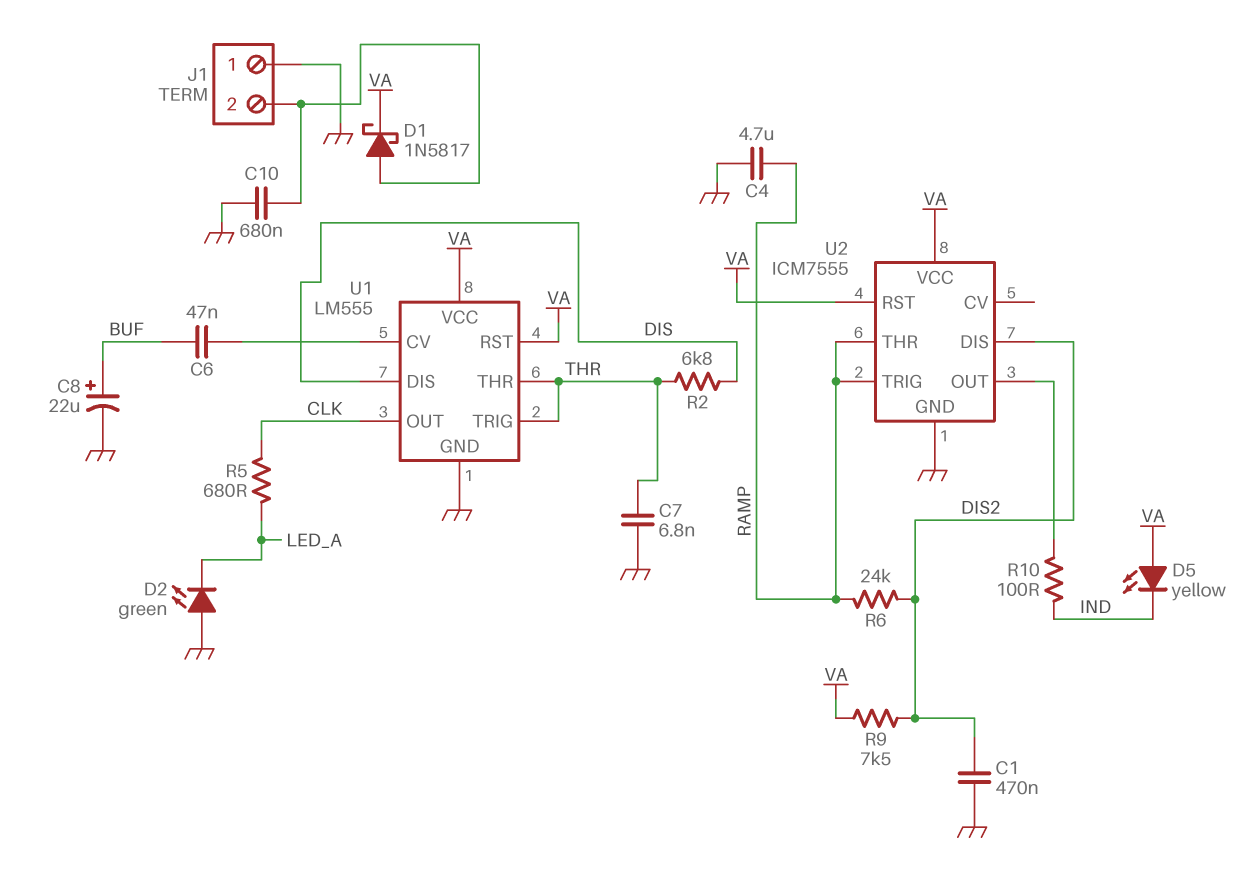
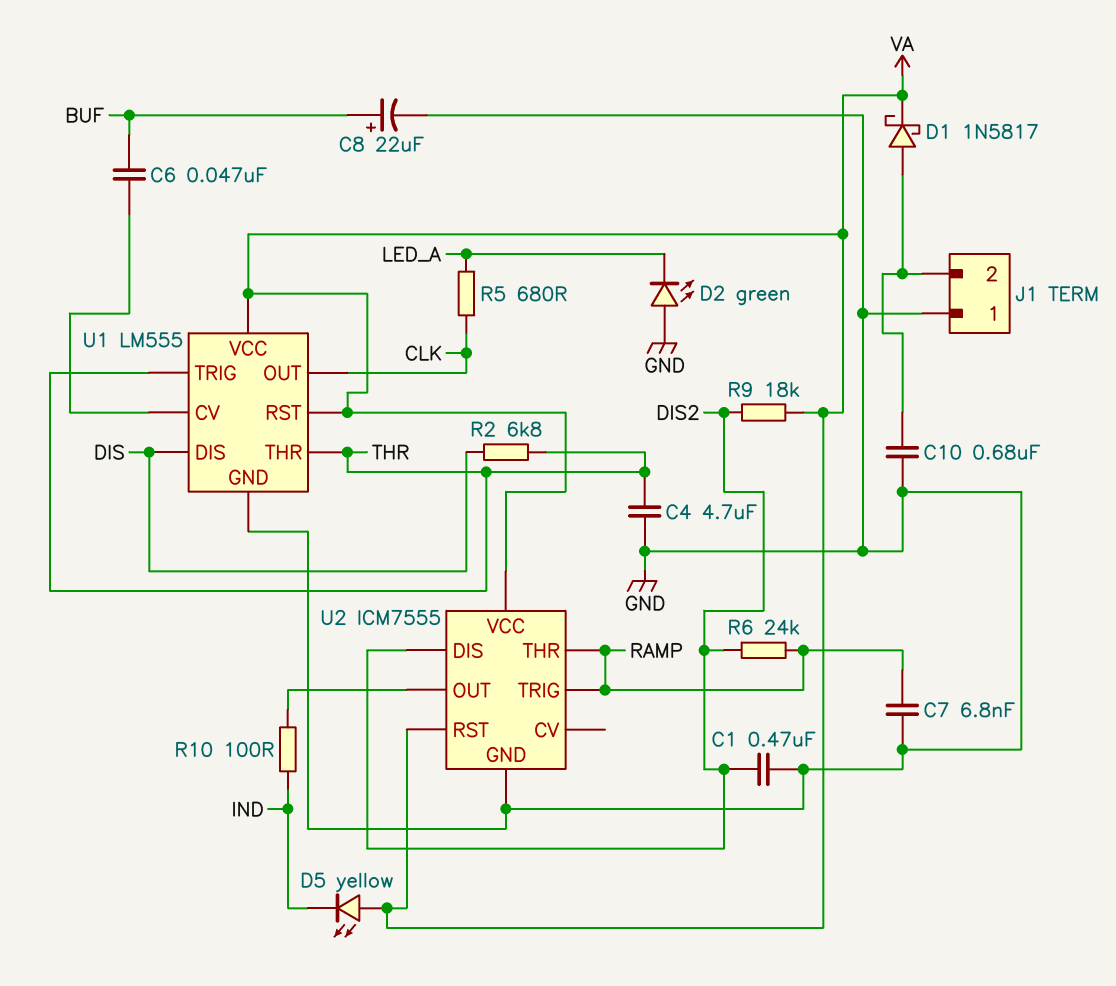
C4: 4.7uF (GND, RAMP) -> 4.7uF (GND, THR)
C7: 6.8nF (GND, THR) -> 6.8nF (GND, RAMP)
R9: 7.5k (DIS2, VA) -> 18k (DIS2, VA)

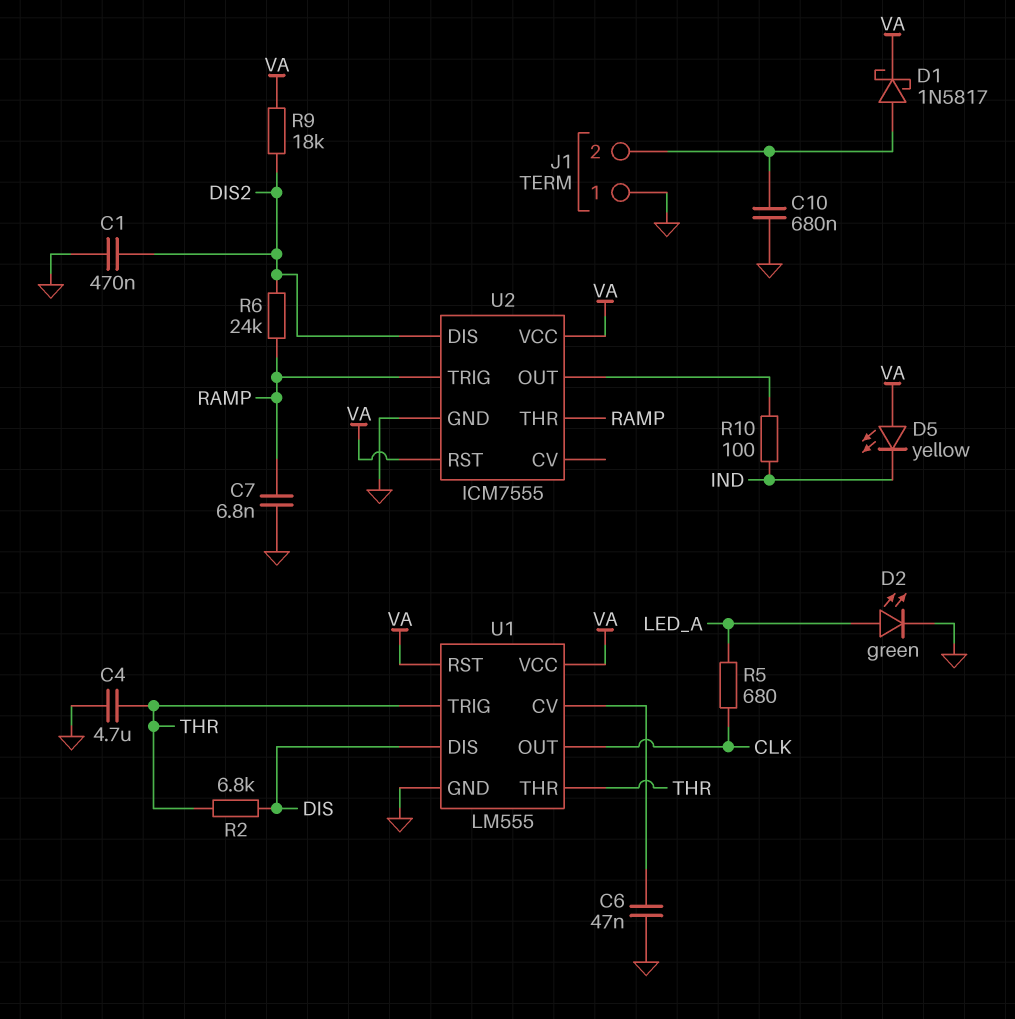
C6: 47nF (BUF, U1/CV) -> 47nF (GND, U1/CV)
C8: 22uF (plus BUF, minus GND) -> none
D2: LED green (A GND, K LED_A) -> LED green (A LED_A, K GND)

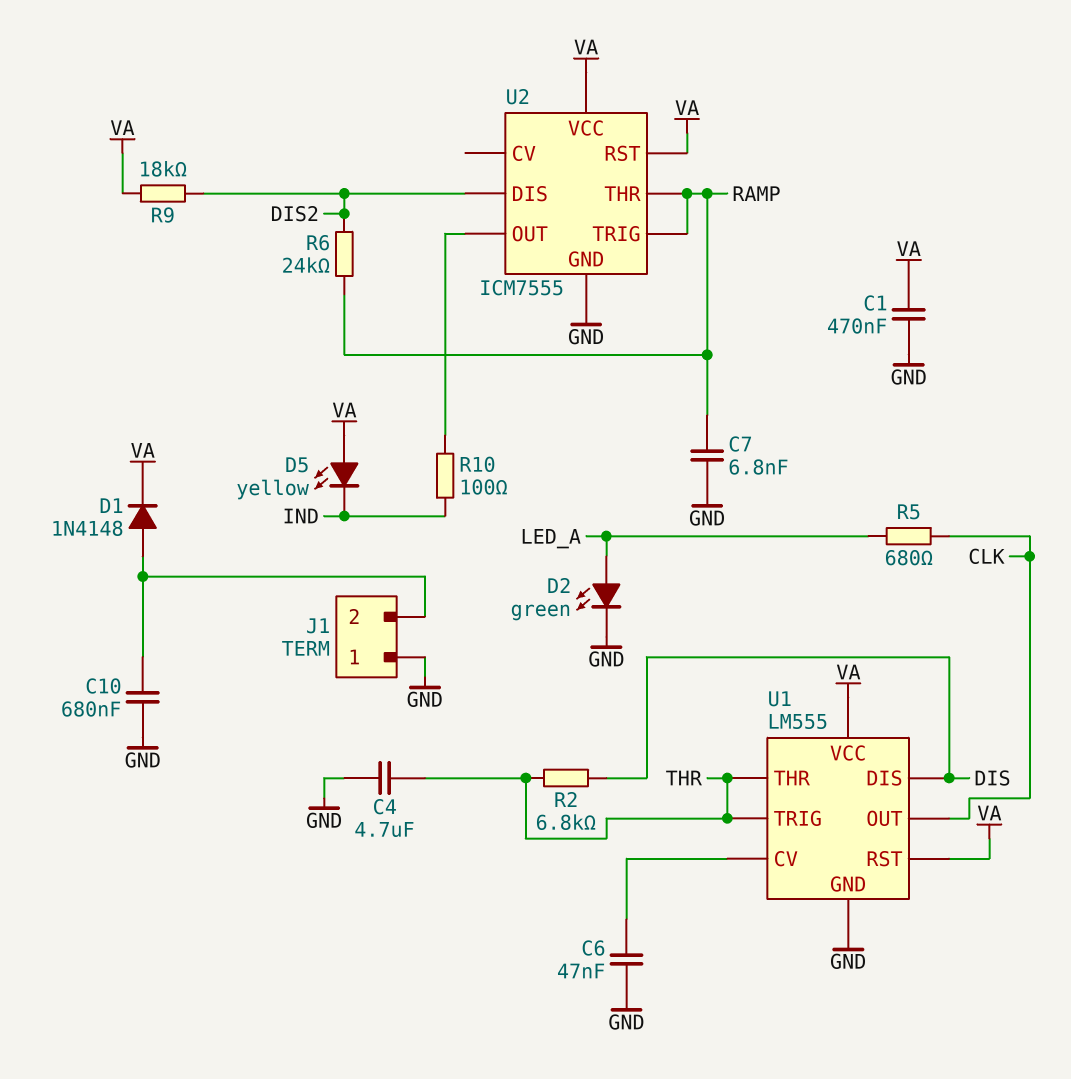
C1: 470nF (DIS2, GND) -> 470nF (GND, VA)
D1: schottky 1N5817 (A J1/2, K VA) -> diode 1N4148 (A J1/2, K VA)

